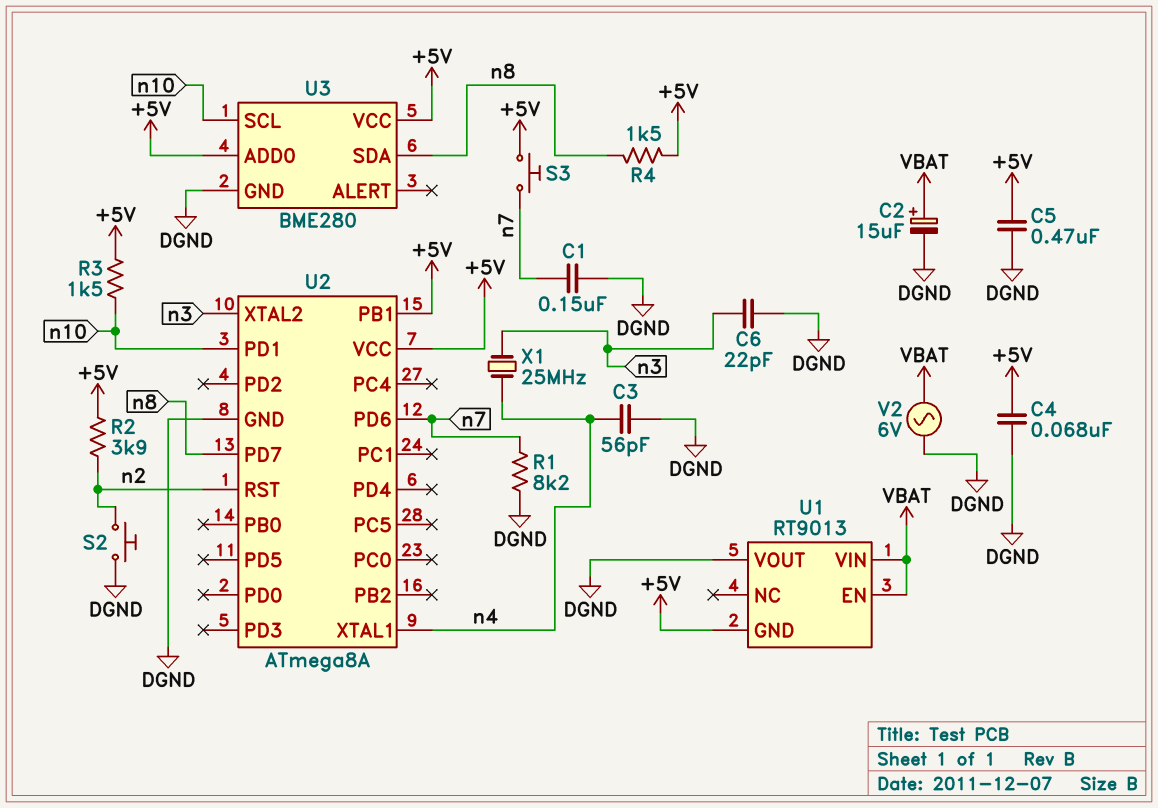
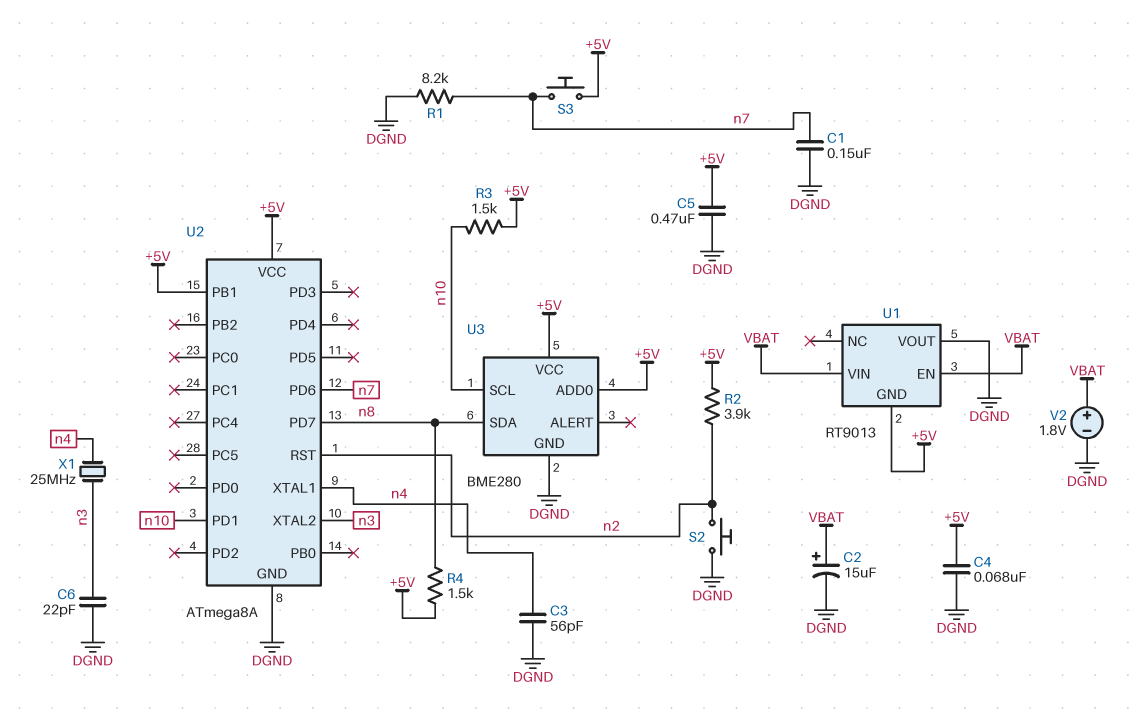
V2: AC 6V (DGND, VBAT) -> 1.8V (plus VBAT, minus DGND)

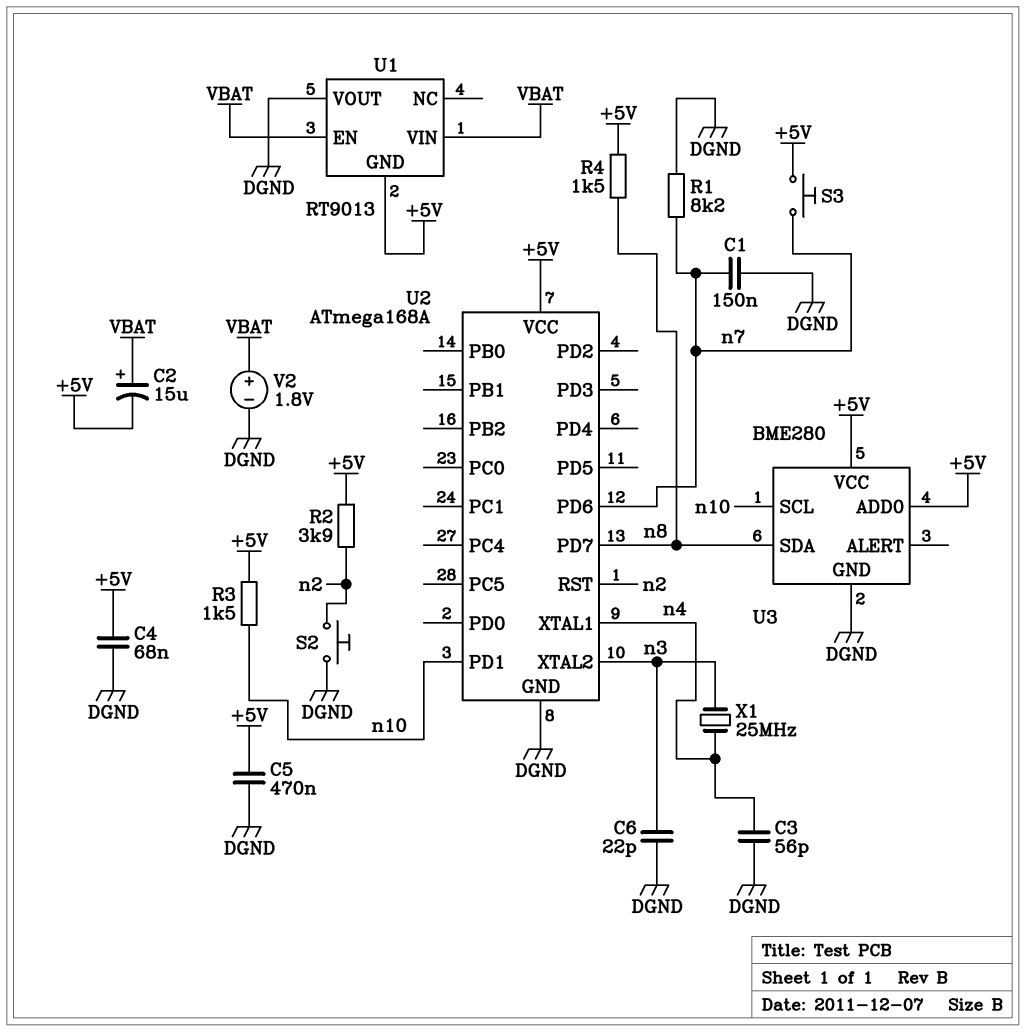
C2: 15uF (plus VBAT, minus DGND) -> 15uF (plus VBAT, minus +5V)
U2: ATmega8A -> ATmega168A
U2 pin PB1: +5V -> none

